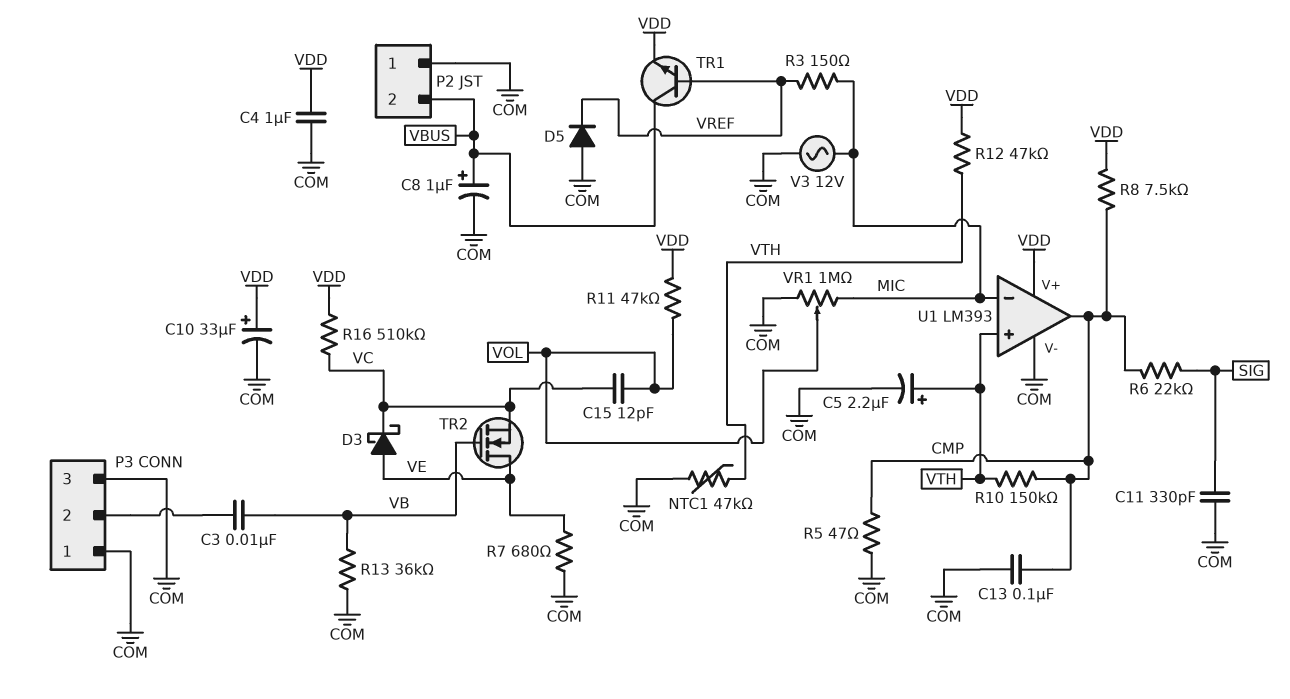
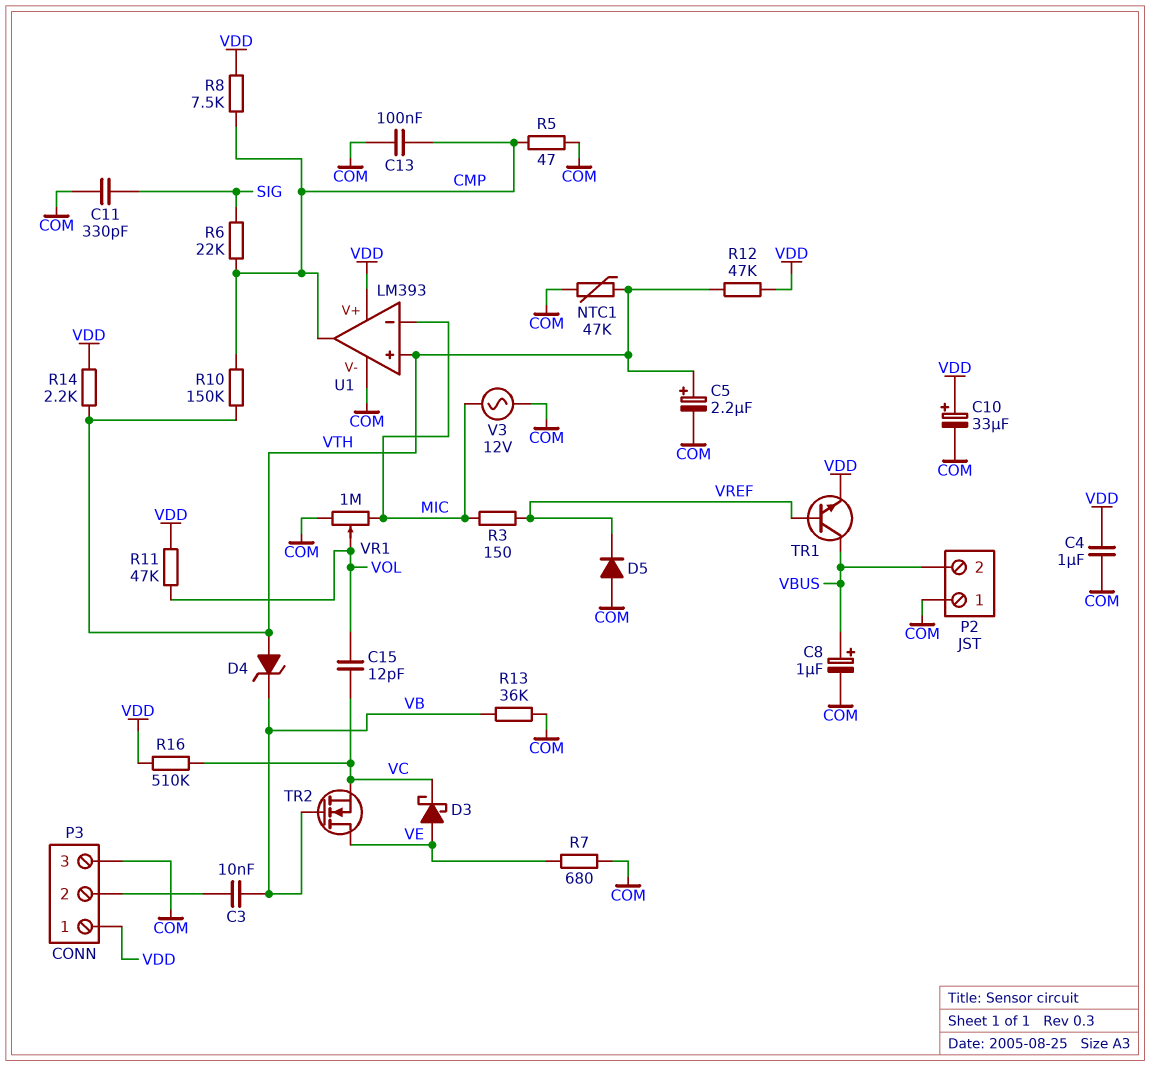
D4: none -> zener (A VTH, K VB)
P3 pin 1: COM -> VDD
R14: none -> 2.2k (VDD, VTH)

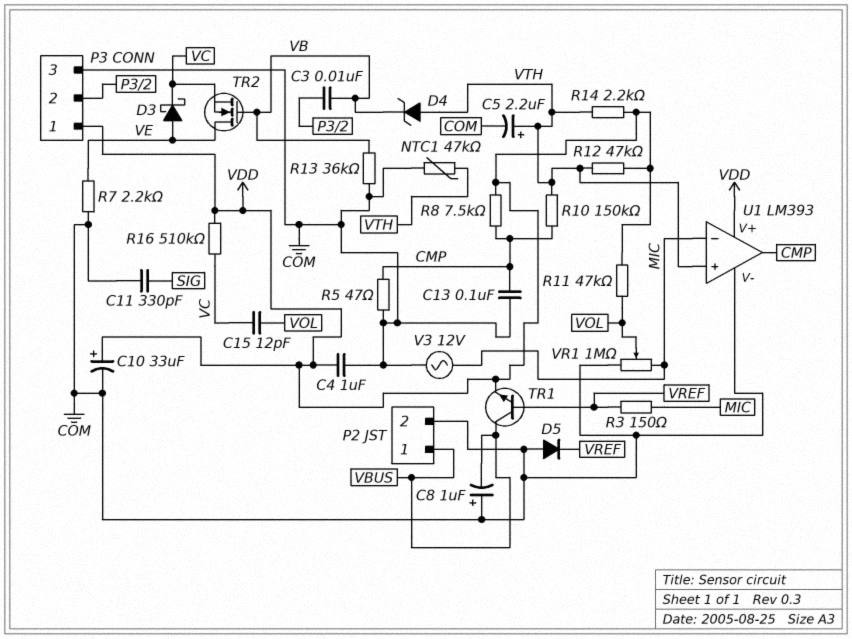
C8: 1uF (plus VBUS, minus COM) -> 1uF (plus COM, minus VBUS)
P2 pin 1: COM -> VBUS
P2 pin 2: VBUS -> COM
R6: 22k (CMP, SIG) -> none
R7: 680 (COM, VE) -> 2.2k (COM, VE)

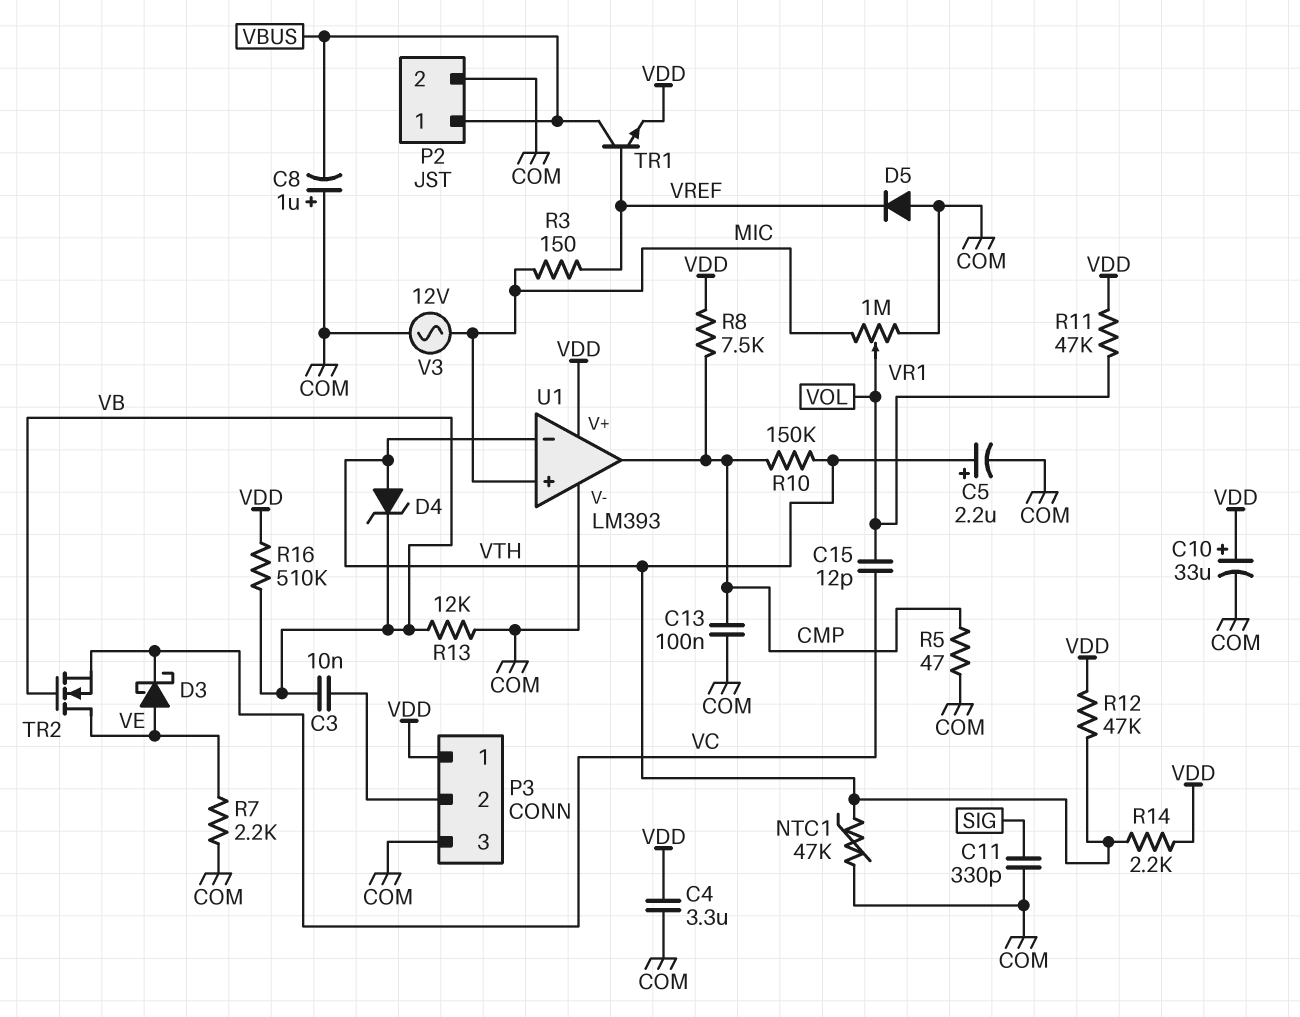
C4: 1uF (COM, VDD) -> 3.3uF (COM, VDD)
R13: 36k (COM, VB) -> 12k (COM, VB)
R16: 510k (VC, VDD) -> 510k (VB, VDD)
U1 pin in+: VTH -> MIC
U1 pin in-: MIC -> VTH

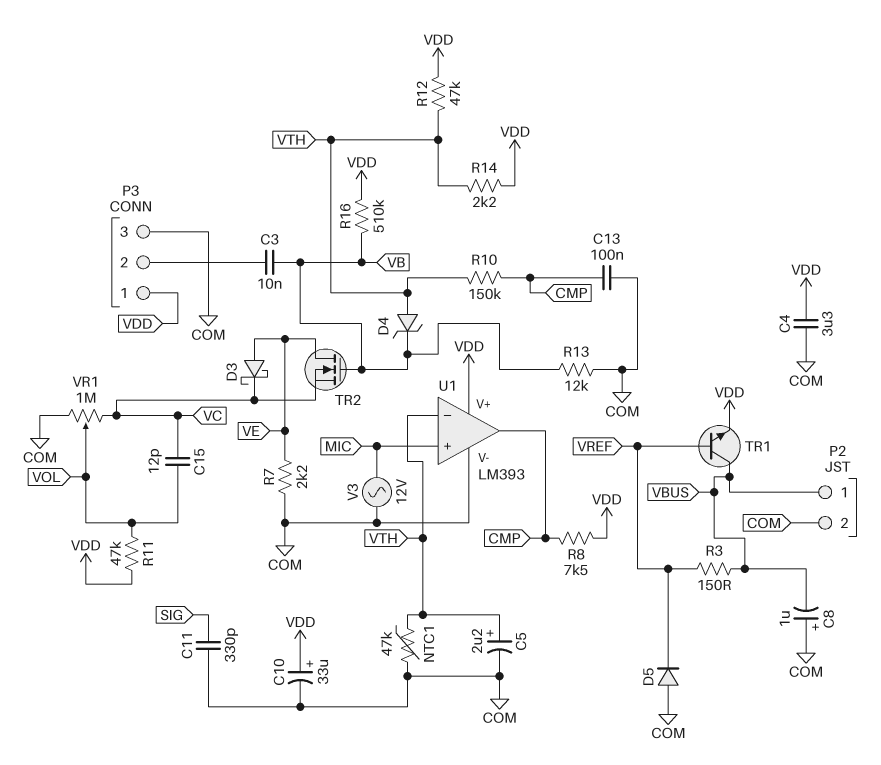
R3: 150 (MIC, VREF) -> 150 (VBUS, VREF)
R5: 47 (CMP, COM) -> none
VR1: 1M (COM, MIC, wiper VOL) -> 1M (COM, VC, wiper VOL)

